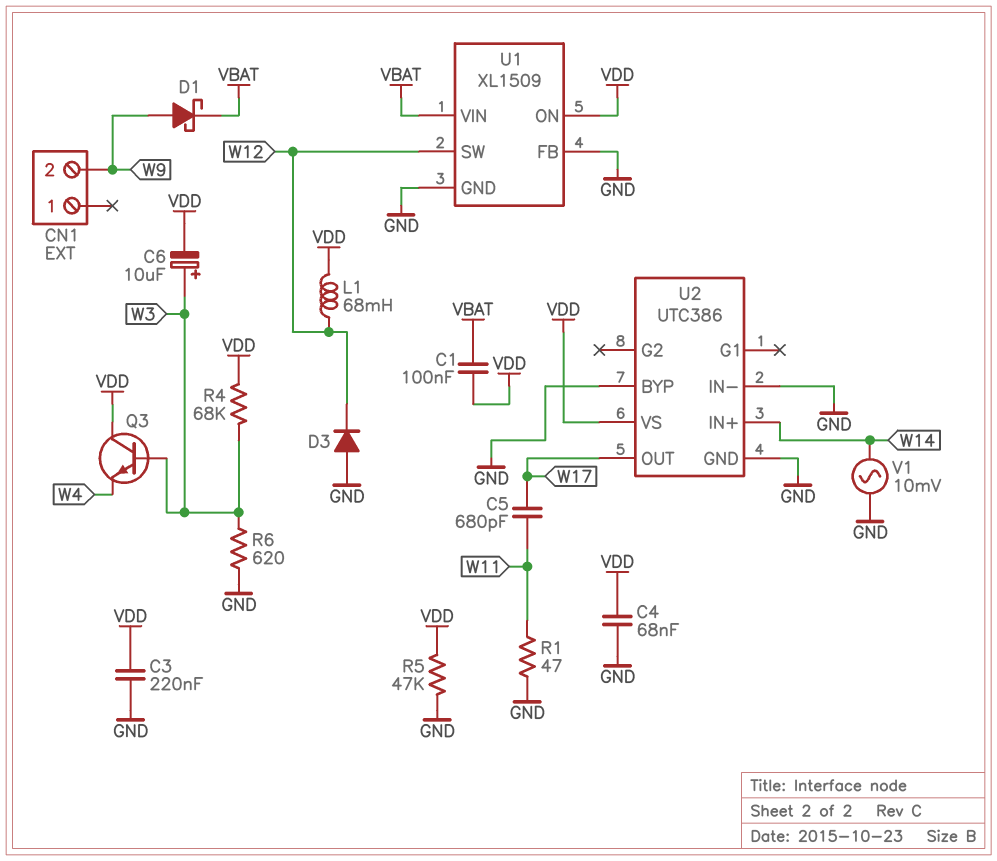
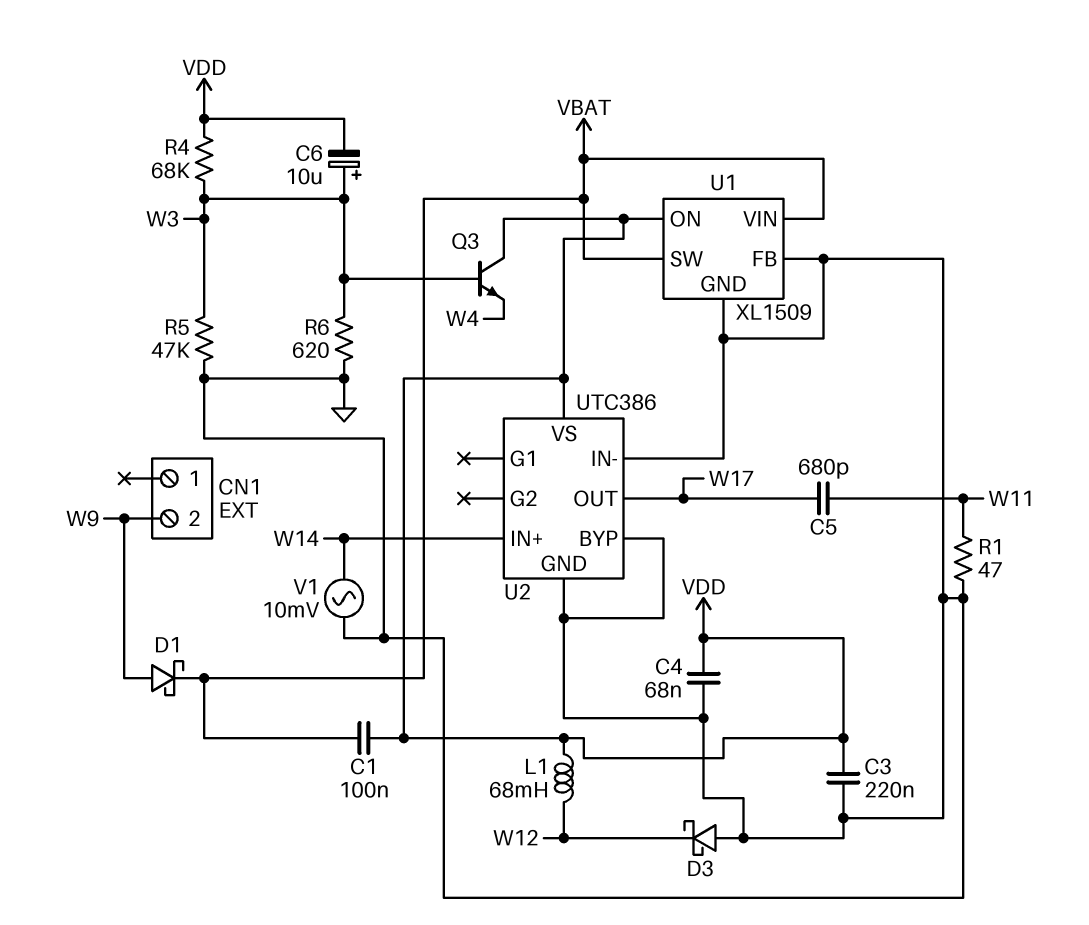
D3: diode (A GND, K W12) -> schottky (A GND, K W12)
R5: 47k (GND, VDD) -> 47k (GND, W3)
U1 pin SW: W12 -> VBAT

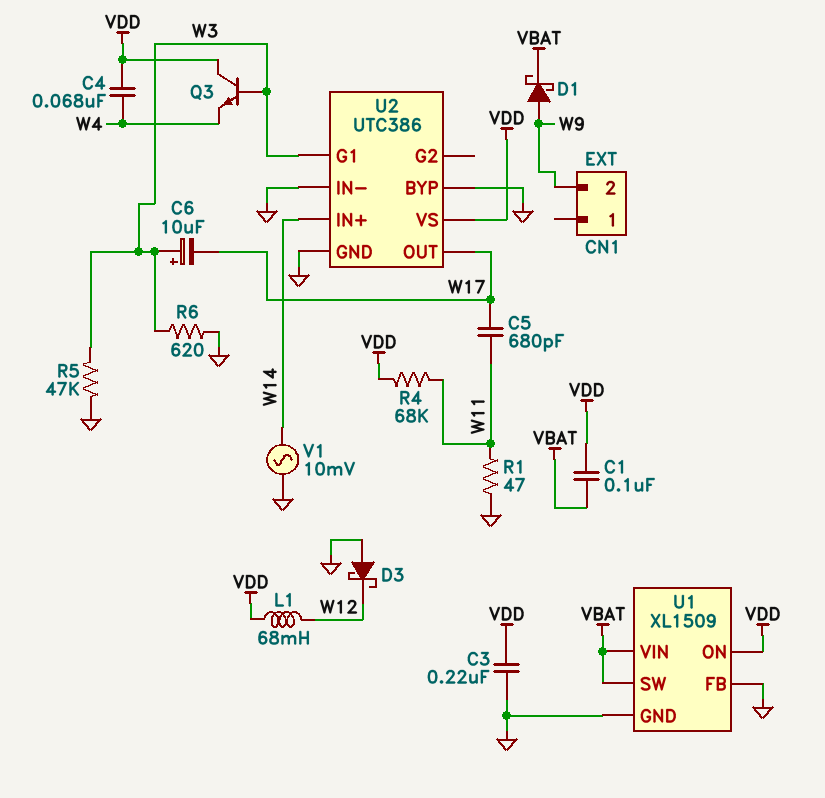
C4: 68nF (GND, VDD) -> 68nF (VDD, W4)
C6: 10uF (plus W3, minus VDD) -> 10uF (plus W3, minus W17)
R4: 68k (VDD, W3) -> 68k (VDD, W11)
U2 pin G1: none -> W3

